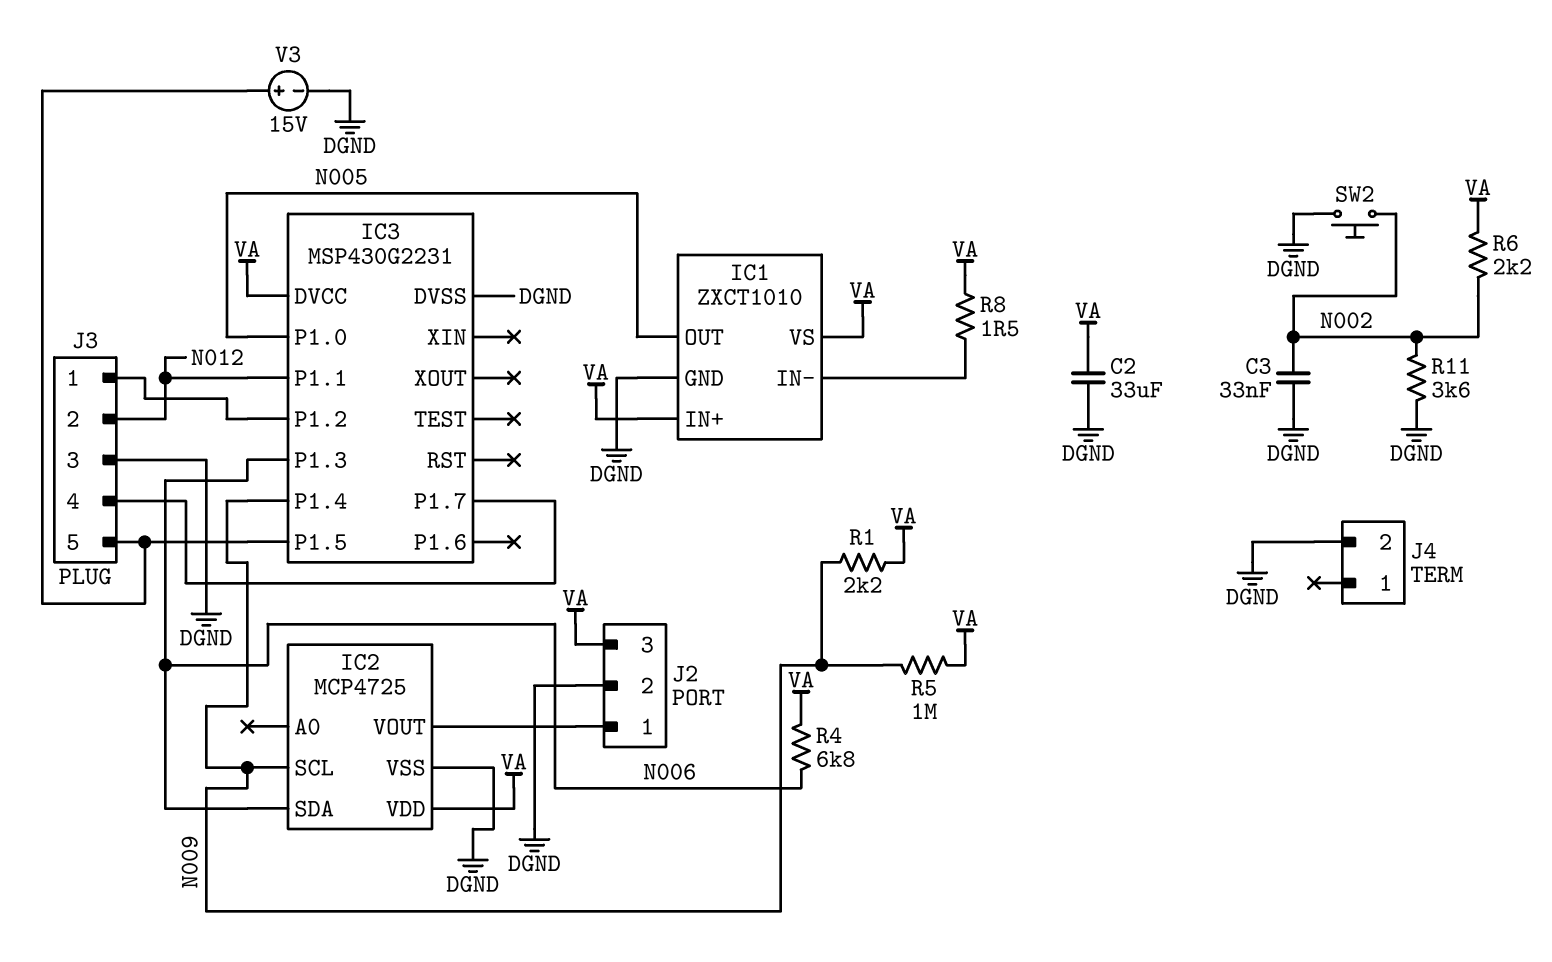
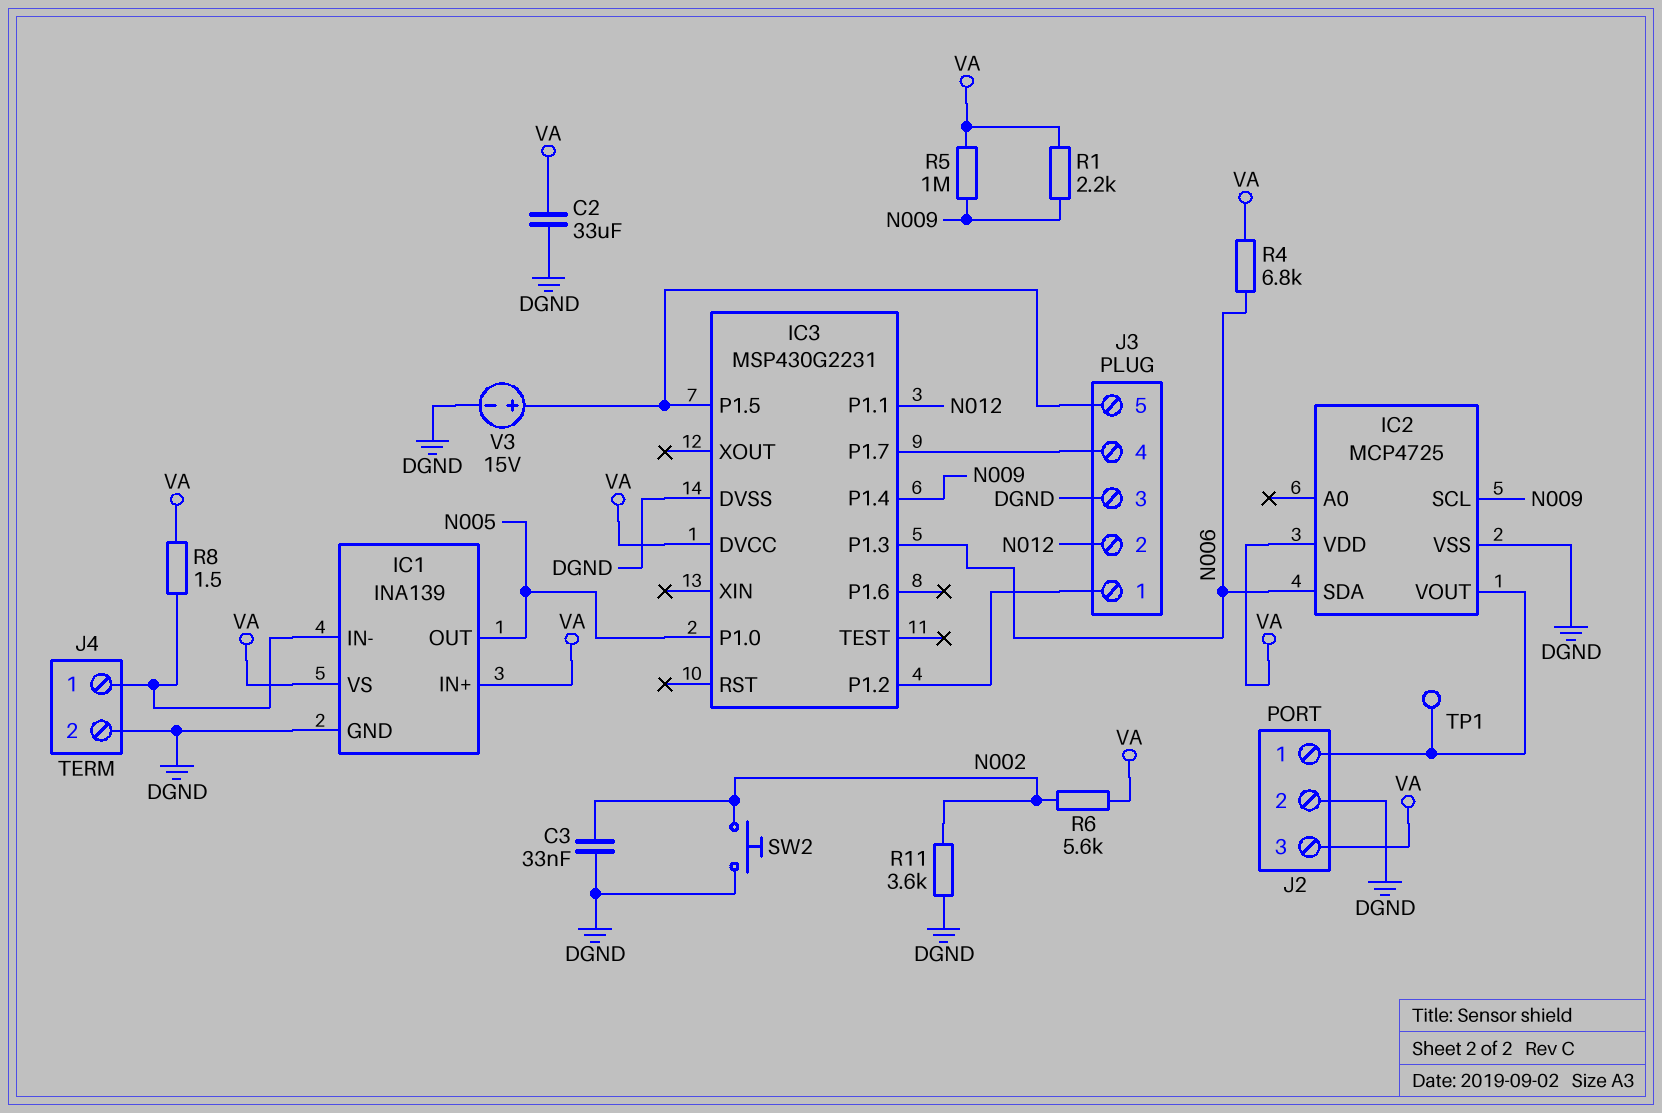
IC1: ZXCT1010 -> INA139
J4 pin 1: none -> IC1/IN-
R6: 2.2k (N002, VA) -> 5.6k (N002, VA)
TP1: none -> test point (IC2/VOUT)

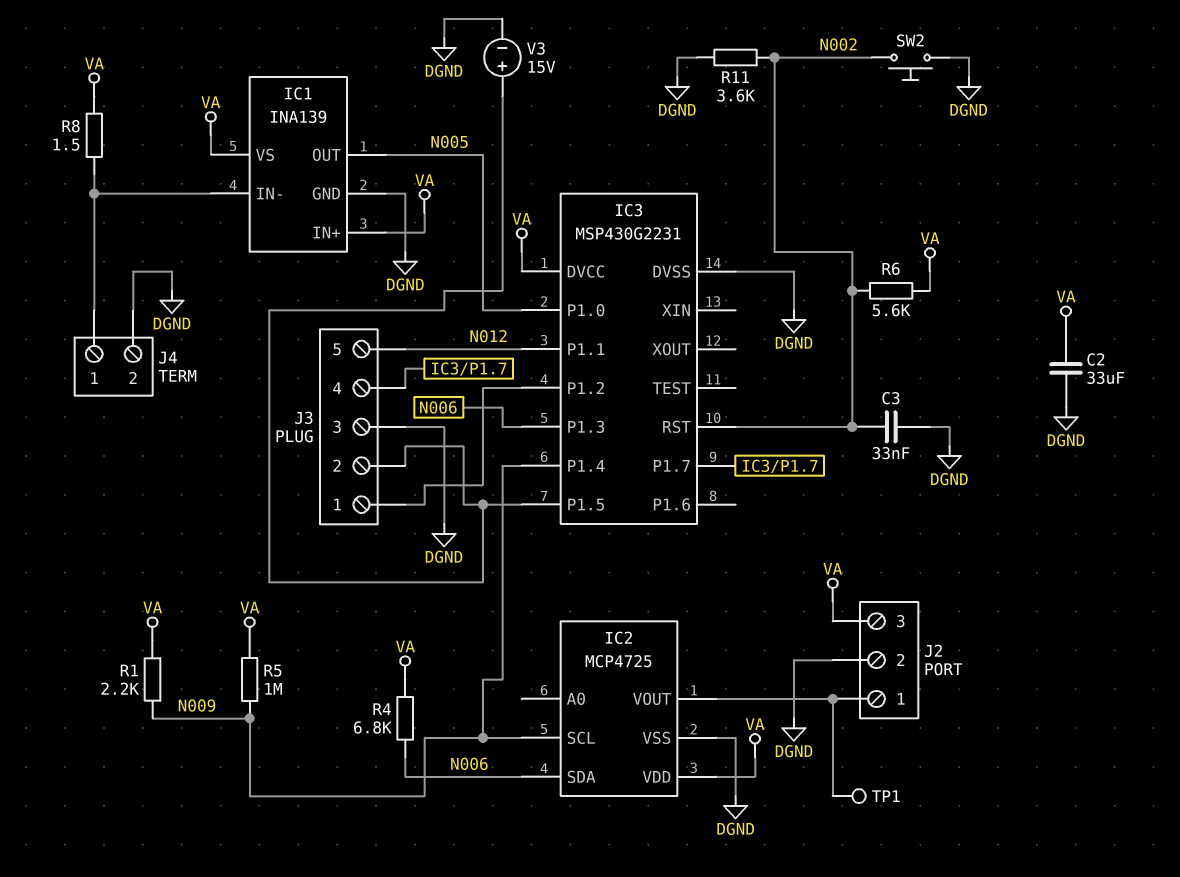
IC3 pin RST: none -> N002
J3 pin 2: N012 -> IC3/P1.5
J3 pin 5: IC3/P1.5 -> N012

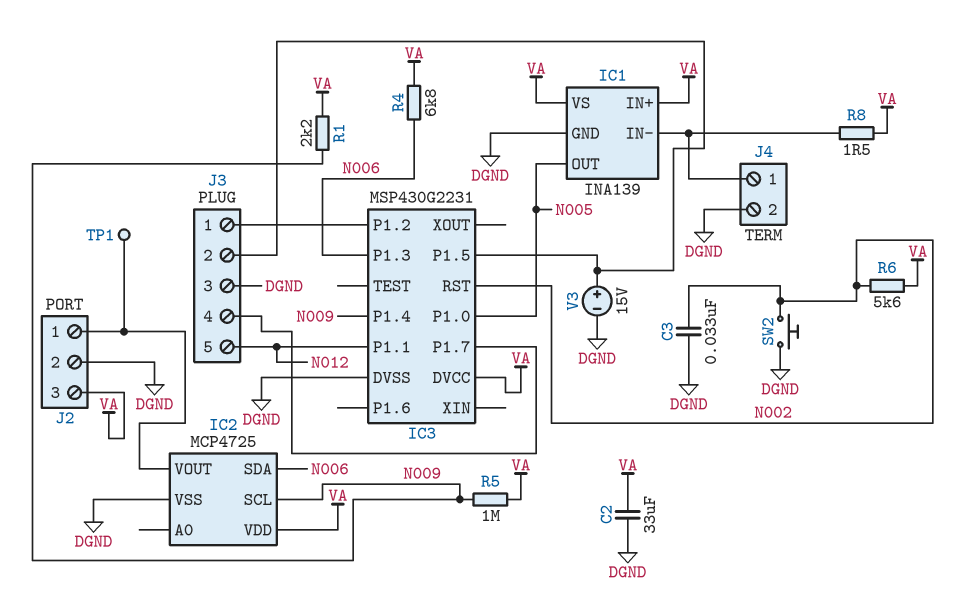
R11: 3.6k (DGND, N002) -> none

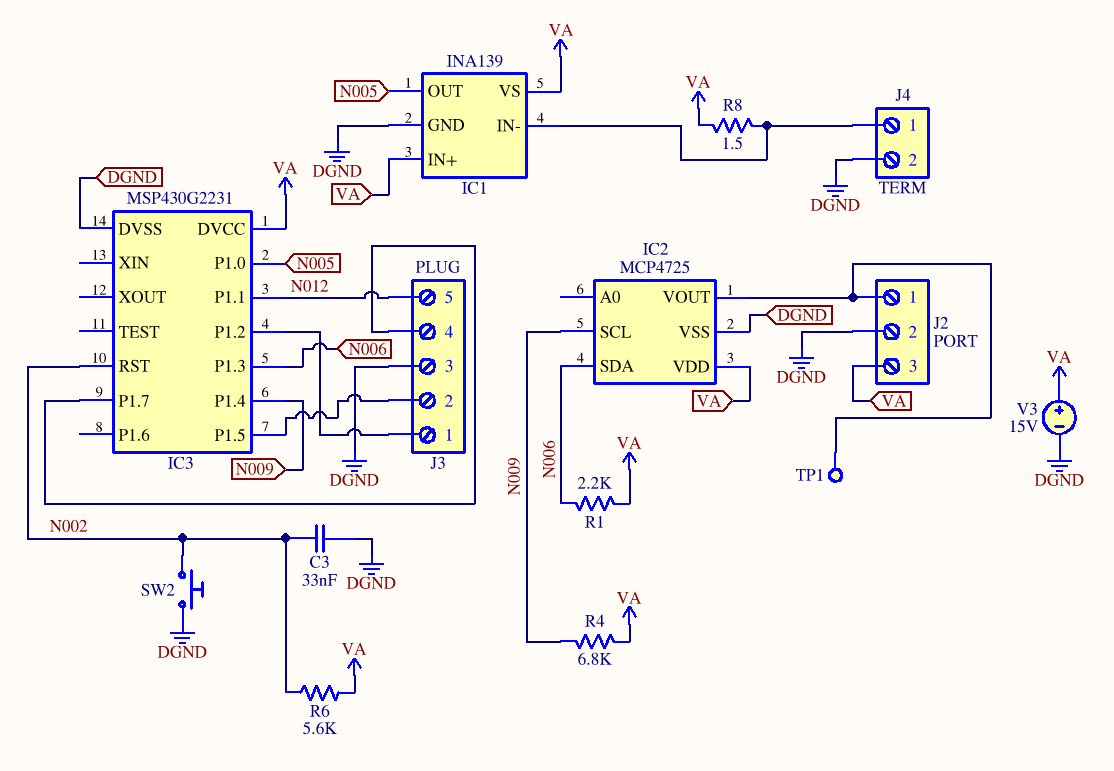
C2: 33uF (DGND, VA) -> none
R1: 2.2k (N009, VA) -> 2.2k (N006, VA)
R4: 6.8k (N006, VA) -> 6.8k (N009, VA)
R5: 1M (N009, VA) -> none
V3: 15V (plus IC3/P1.5, minus DGND) -> 15V (plus VA, minus DGND)

